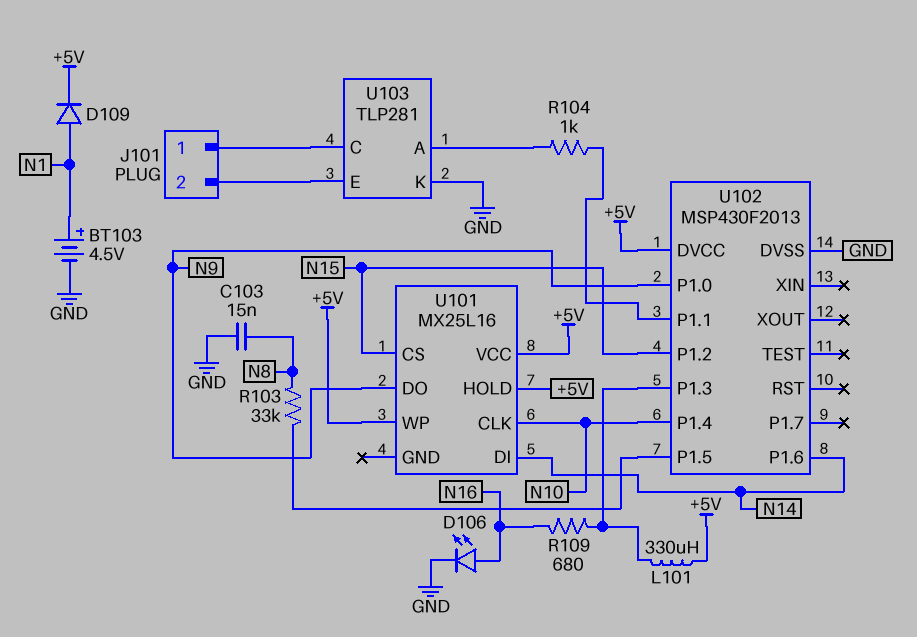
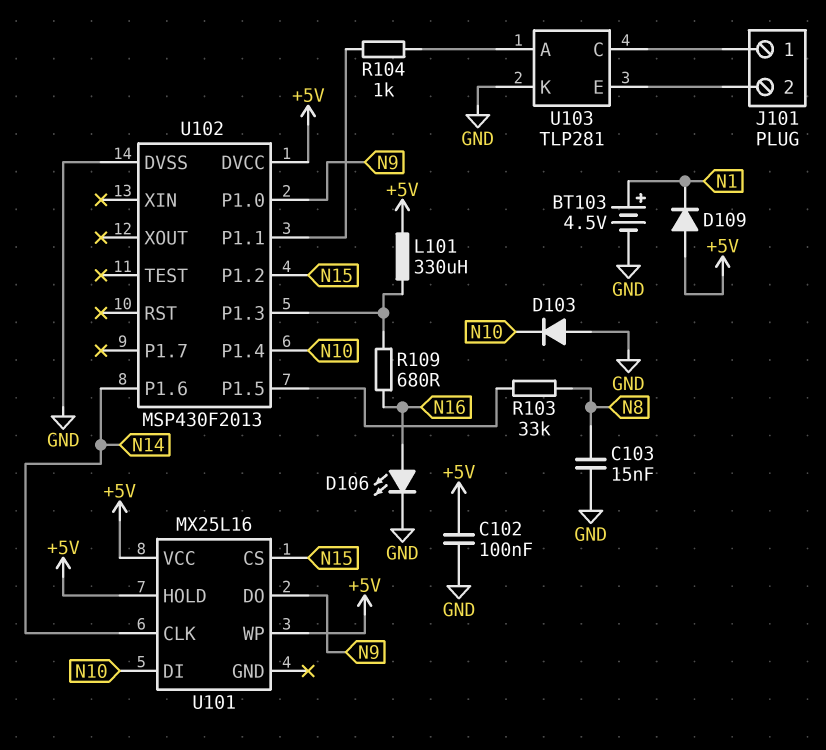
C102: none -> 100nF (+5V, GND)
D103: none -> diode (A GND, K N10)
D109: diode (A N1, K +5V) -> diode (A +5V, K N1)
U101 pin CLK: N10 -> N14
U101 pin DI: N14 -> N10

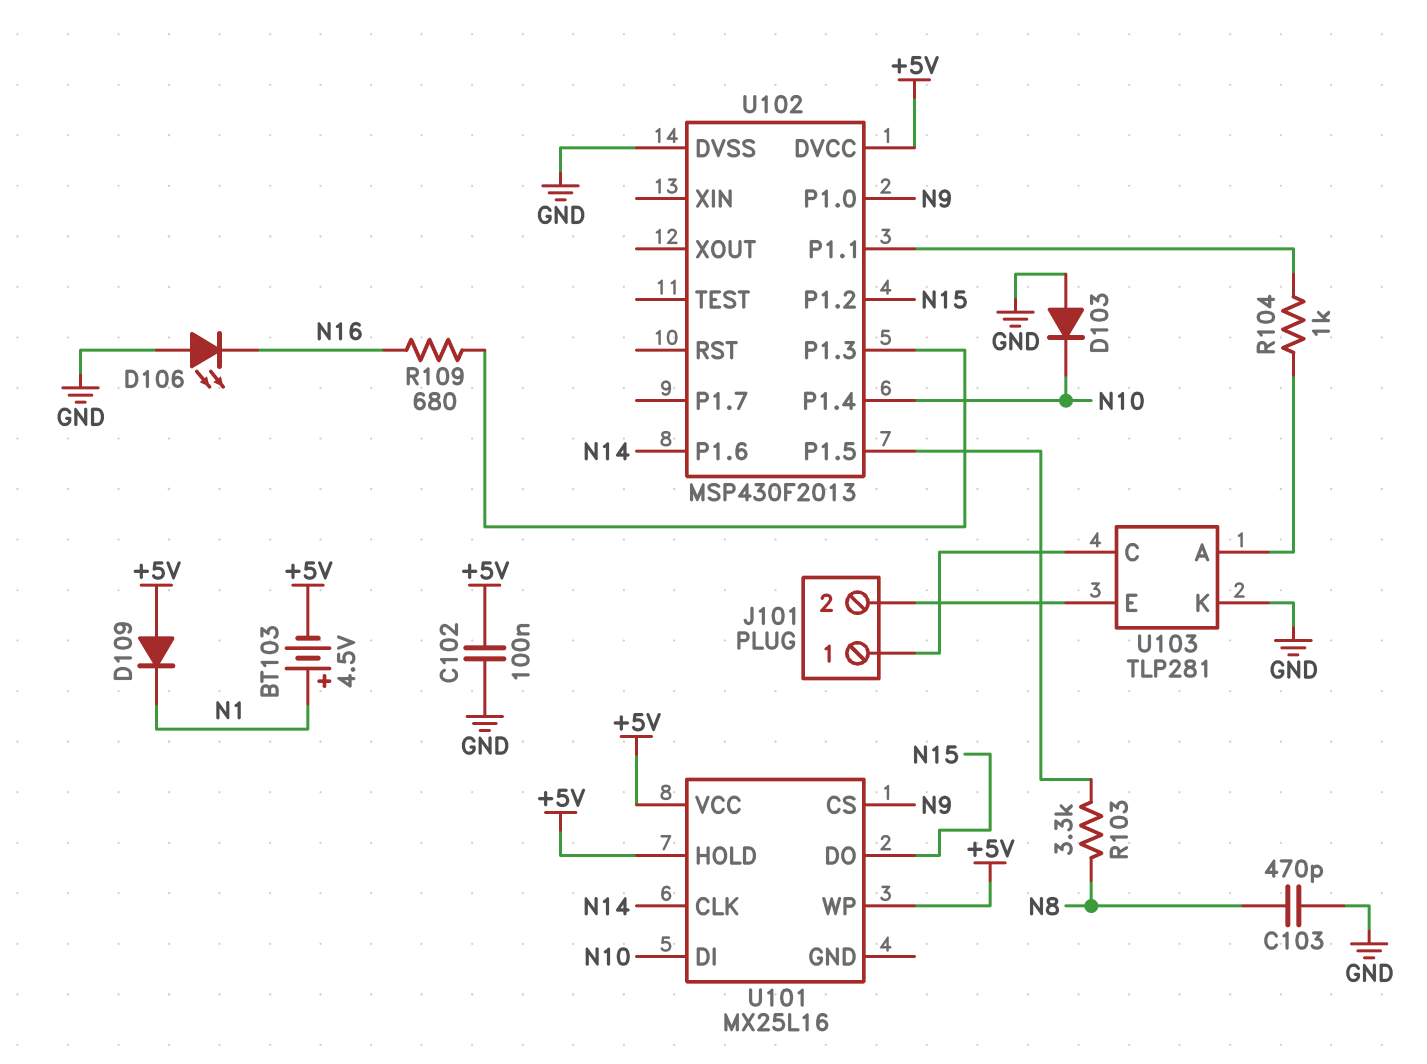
BT103: 4.5V (plus N1, minus GND) -> 4.5V (plus N1, minus +5V)
C103: 15nF (GND, N8) -> 470pF (GND, N8)
D106: LED (A N16, K GND) -> LED (A GND, K N16)
L101: 330uH (+5V, U102/P1.3) -> none
R103: 33k (N8, U102/P1.5) -> 3.3k (N8, U102/P1.5)
U101 pin CS: N15 -> N9
U101 pin DO: N9 -> N15

